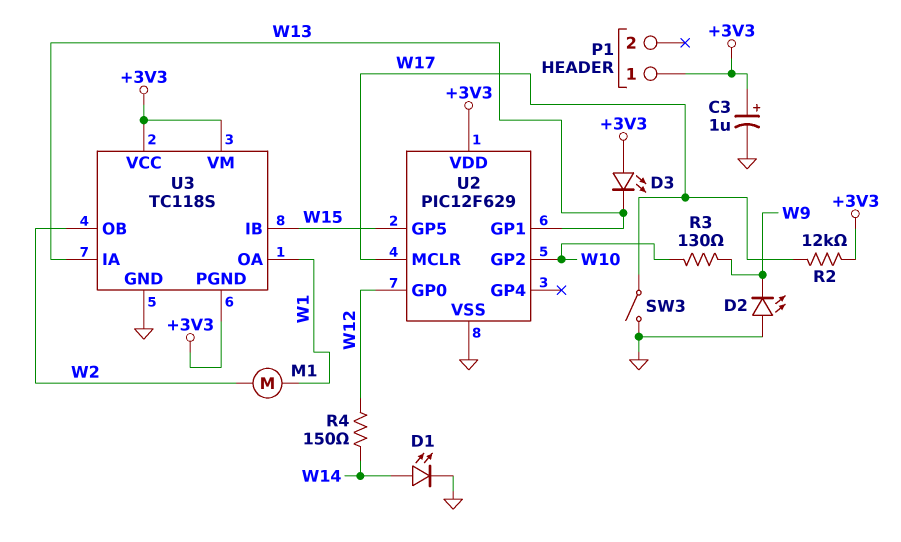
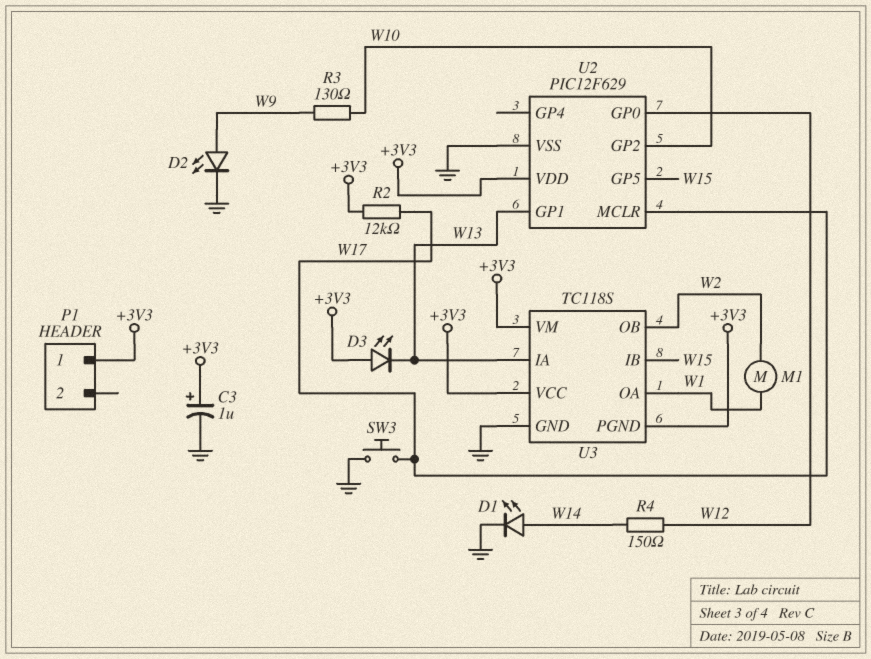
D2: LED (A GND, K W9) -> LED (A W9, K GND)
SW3: switch (GND, W17) -> button (GND, W17)

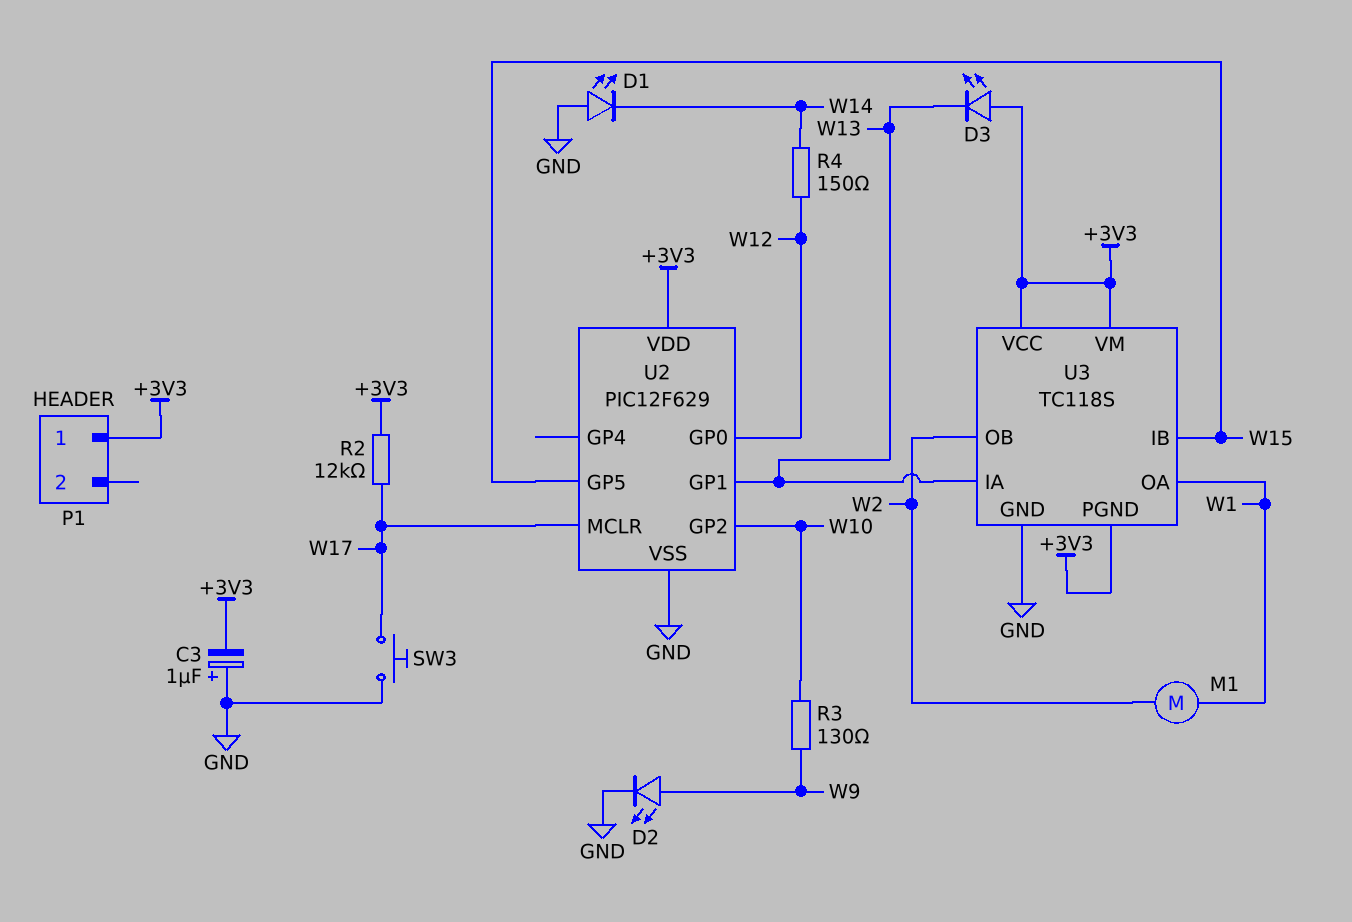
C3: 1uF (plus +3V3, minus GND) -> 1uF (plus GND, minus +3V3)
D1: LED (A W14, K GND) -> LED (A GND, K W14)

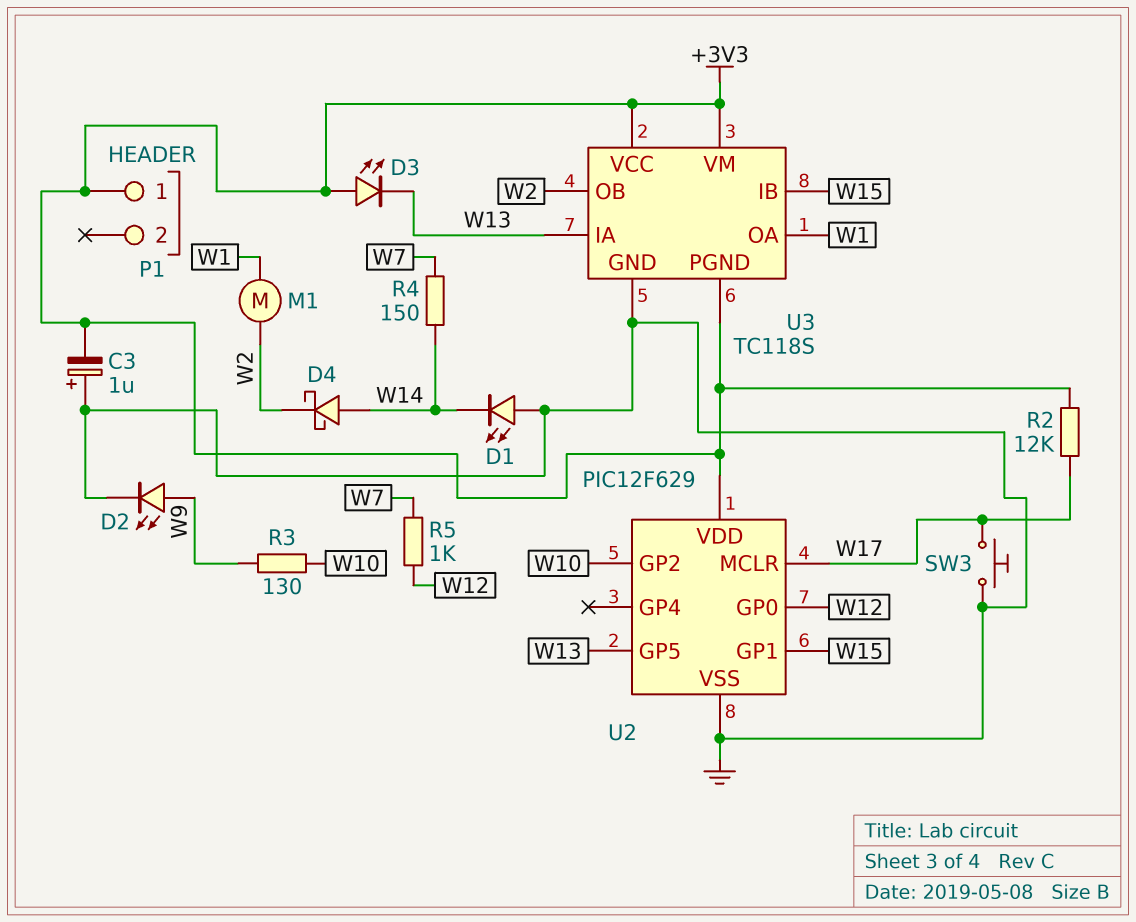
D4: none -> schottky (A W14, K W2)
R4: 150 (W12, W14) -> 150 (W7, W14)
R5: none -> 1k (W7, W12)
U2 pin GP1: W13 -> W15
U2 pin GP5: W15 -> W13

